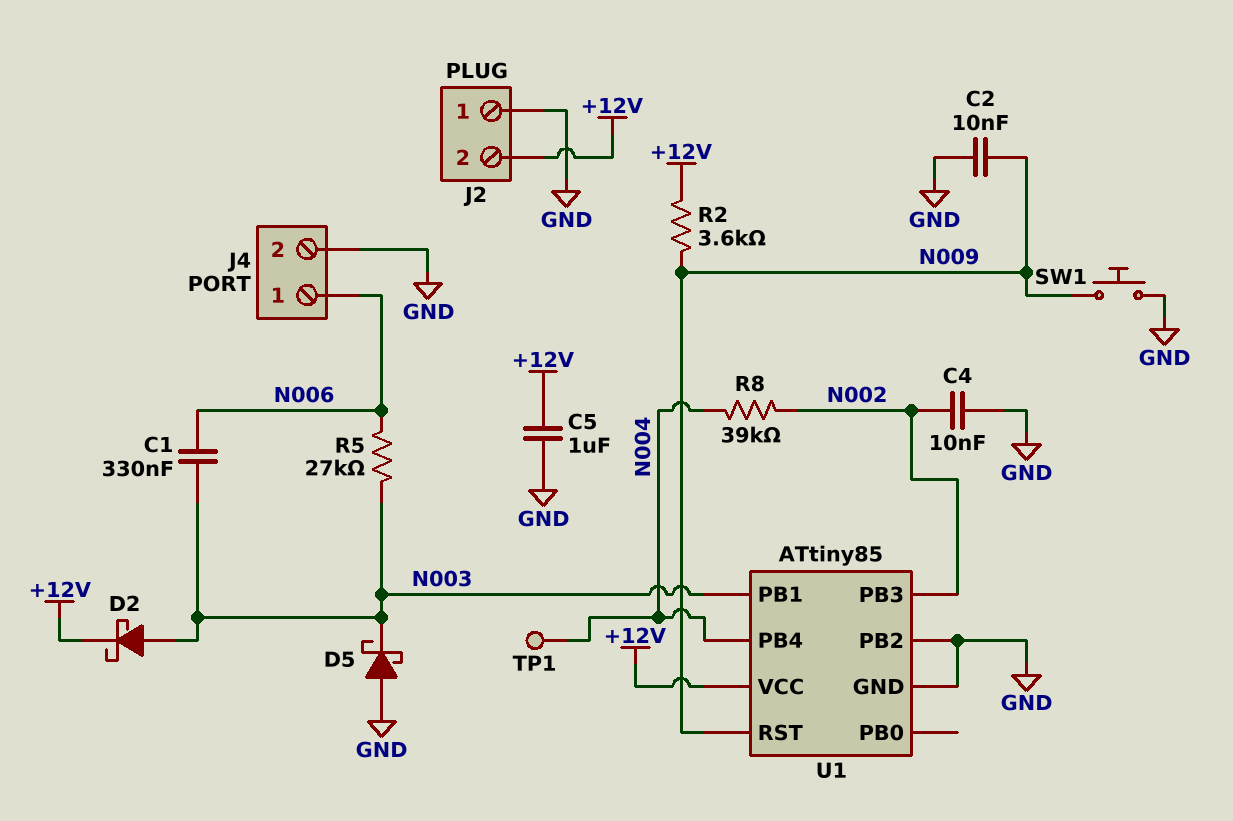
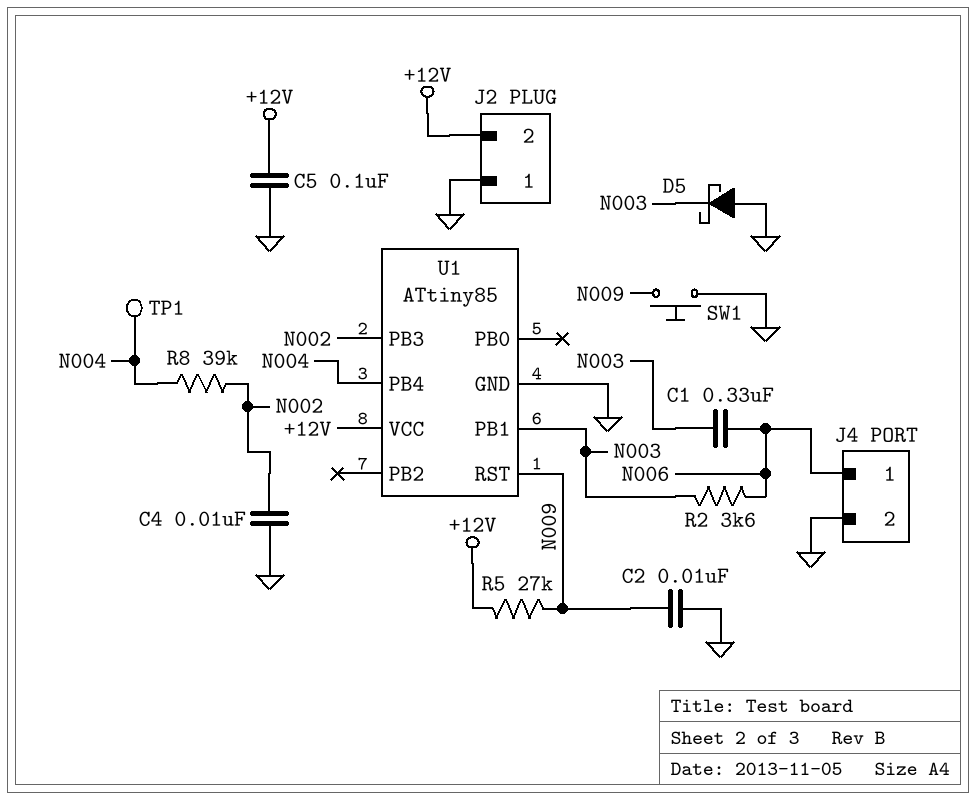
C5: 1uF (+12V, GND) -> 100nF (+12V, GND)
D2: schottky (A N003, K +12V) -> none
R2: 3.6k (+12V, N009) -> 3.6k (N003, N006)
R5: 27k (N003, N006) -> 27k (+12V, N009)
U1 pin PB2: GND -> none

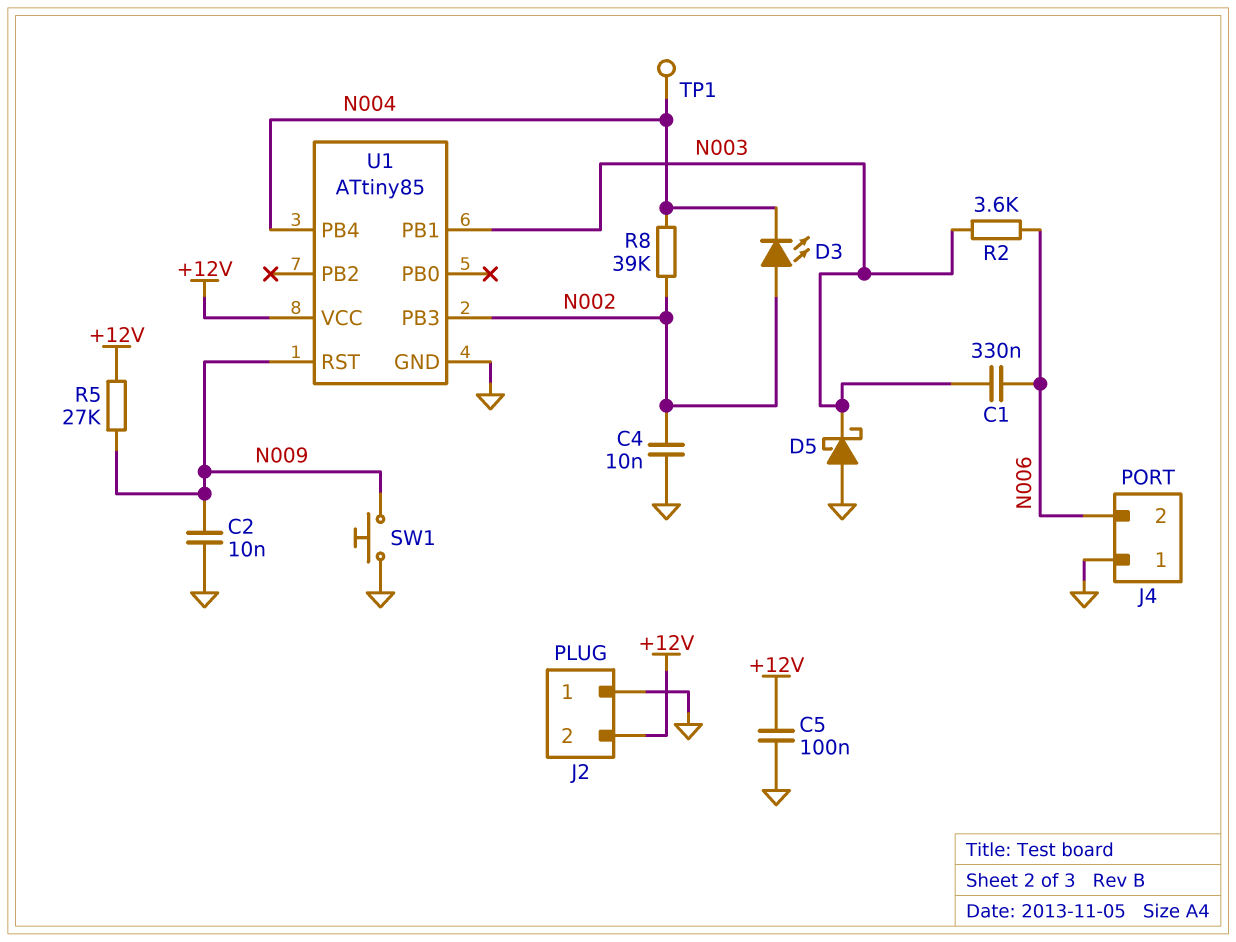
D3: none -> LED (A N002, K N004)
J4 pin 1: N006 -> GND
J4 pin 2: GND -> N006

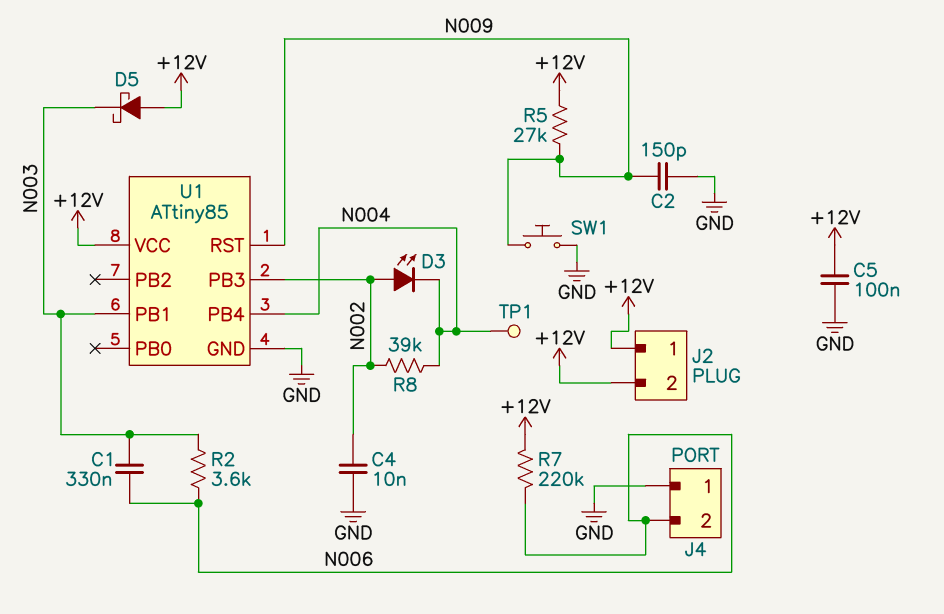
C2: 10nF (GND, N009) -> 150pF (GND, N009)
D5: schottky (A GND, K N003) -> schottky (A +12V, K N003)
J2 pin 1: GND -> +12V
R7: none -> 220k (+12V, N006)

